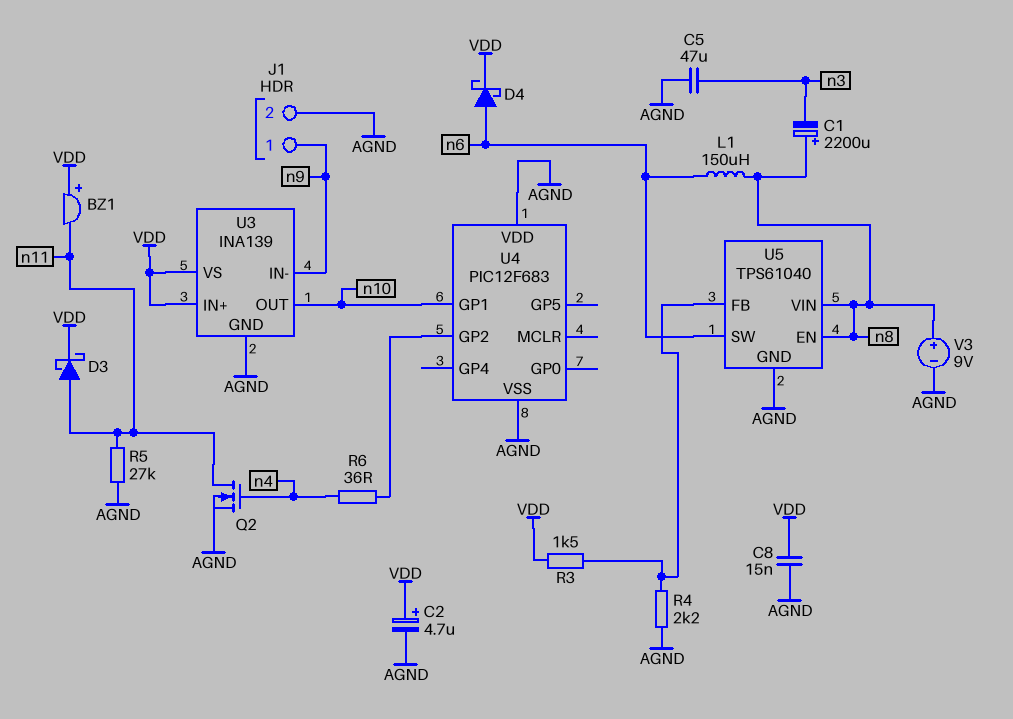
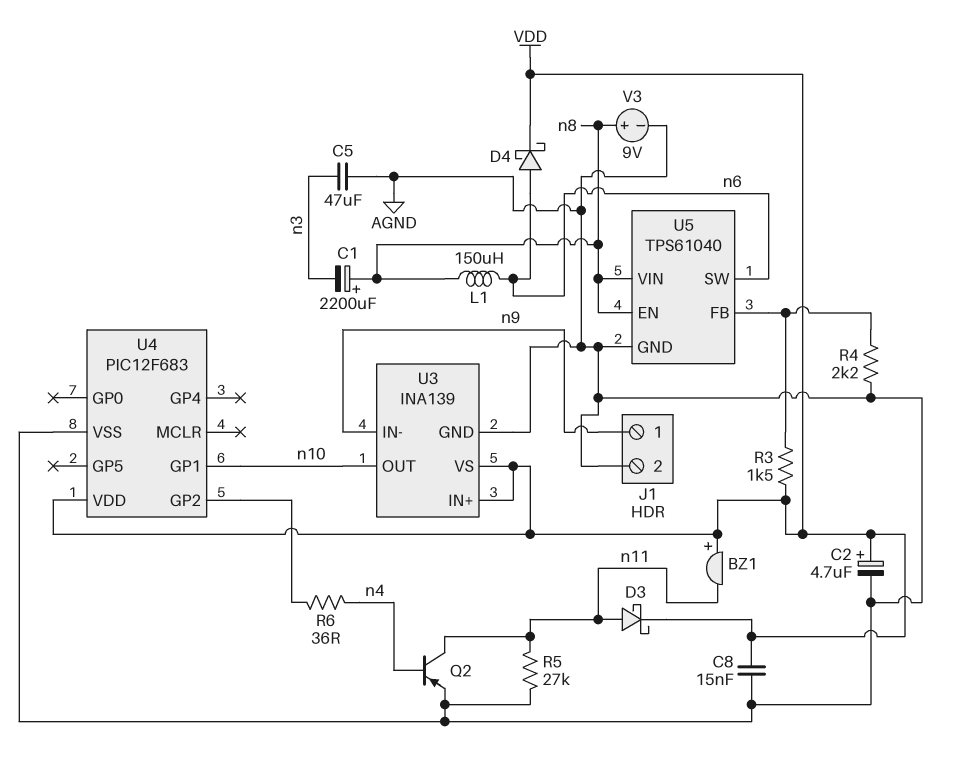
Q2: NMOS (G n4, D n11, S AGND) -> PNP (B n4, C n11, E AGND)
U4 pin VDD: AGND -> VDD

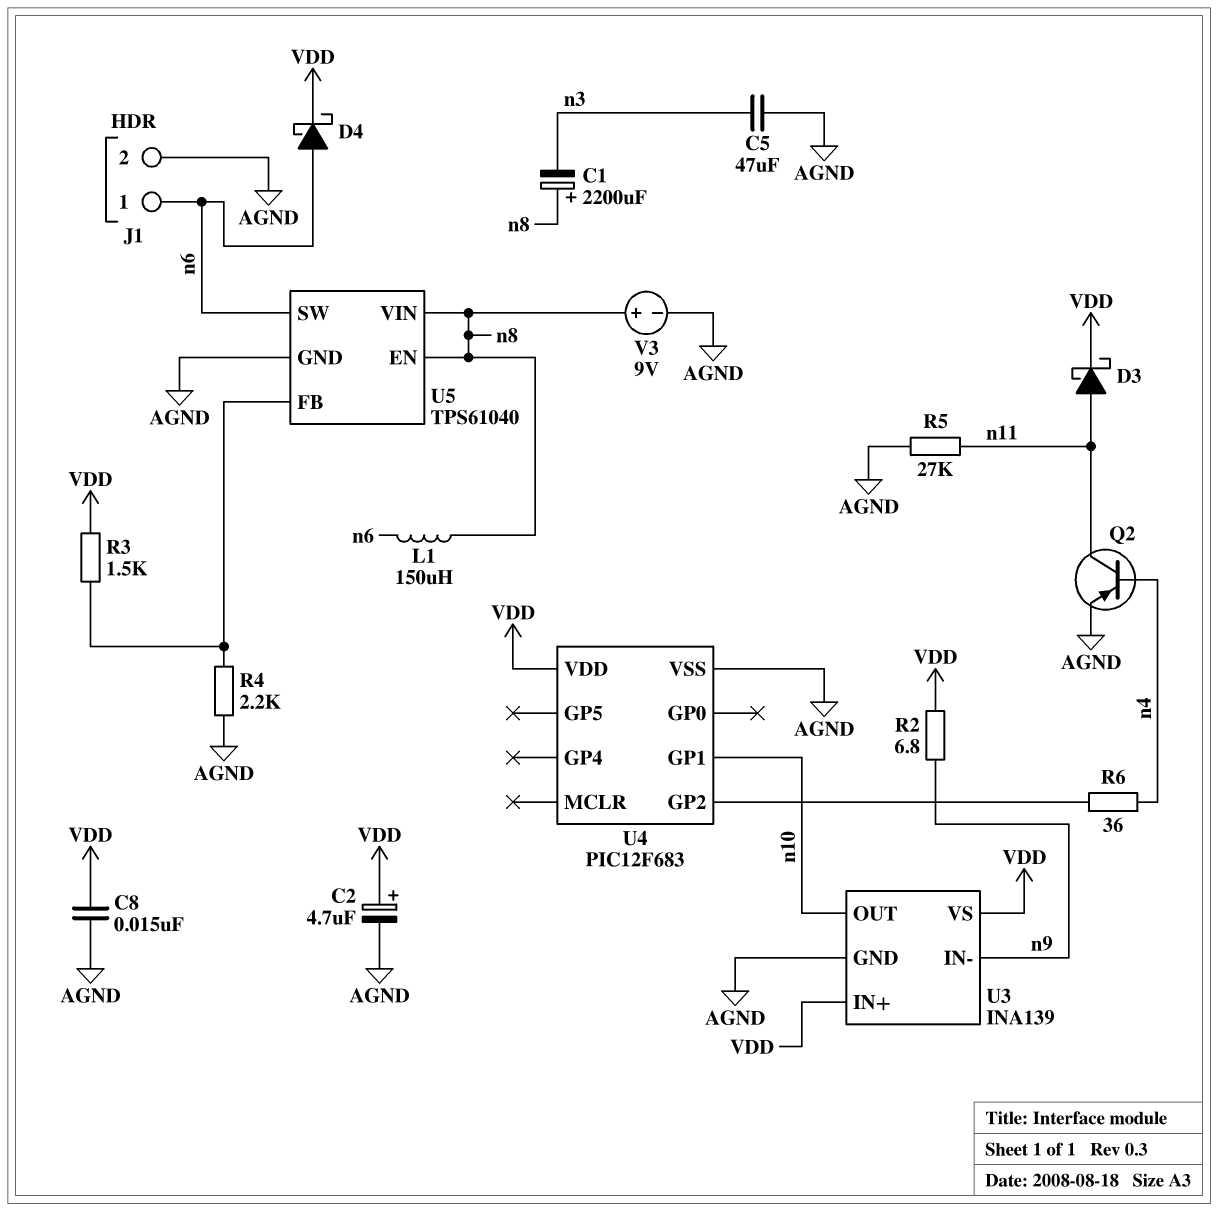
BZ1: buzzer (plus VDD, minus n11) -> none
J1 pin 1: n9 -> n6
R2: none -> 6.8 (VDD, n9)

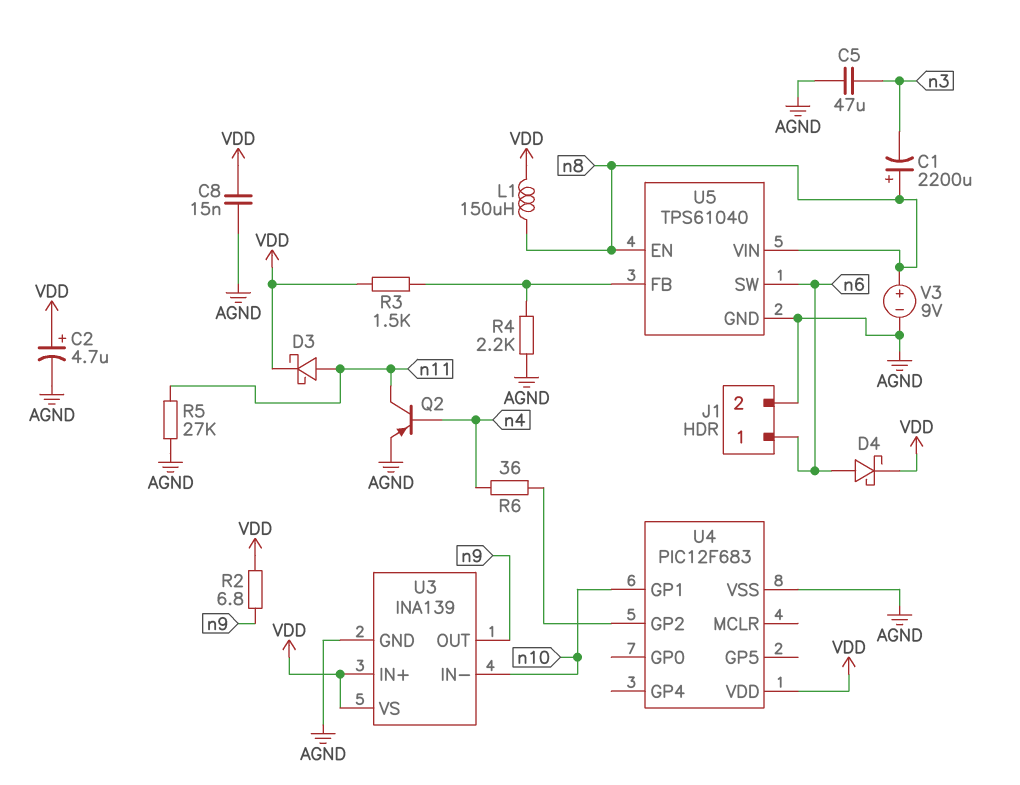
L1: 150uH (n6, n8) -> 150uH (VDD, n8)
U3 pin IN-: n9 -> n10
U3 pin OUT: n10 -> n9

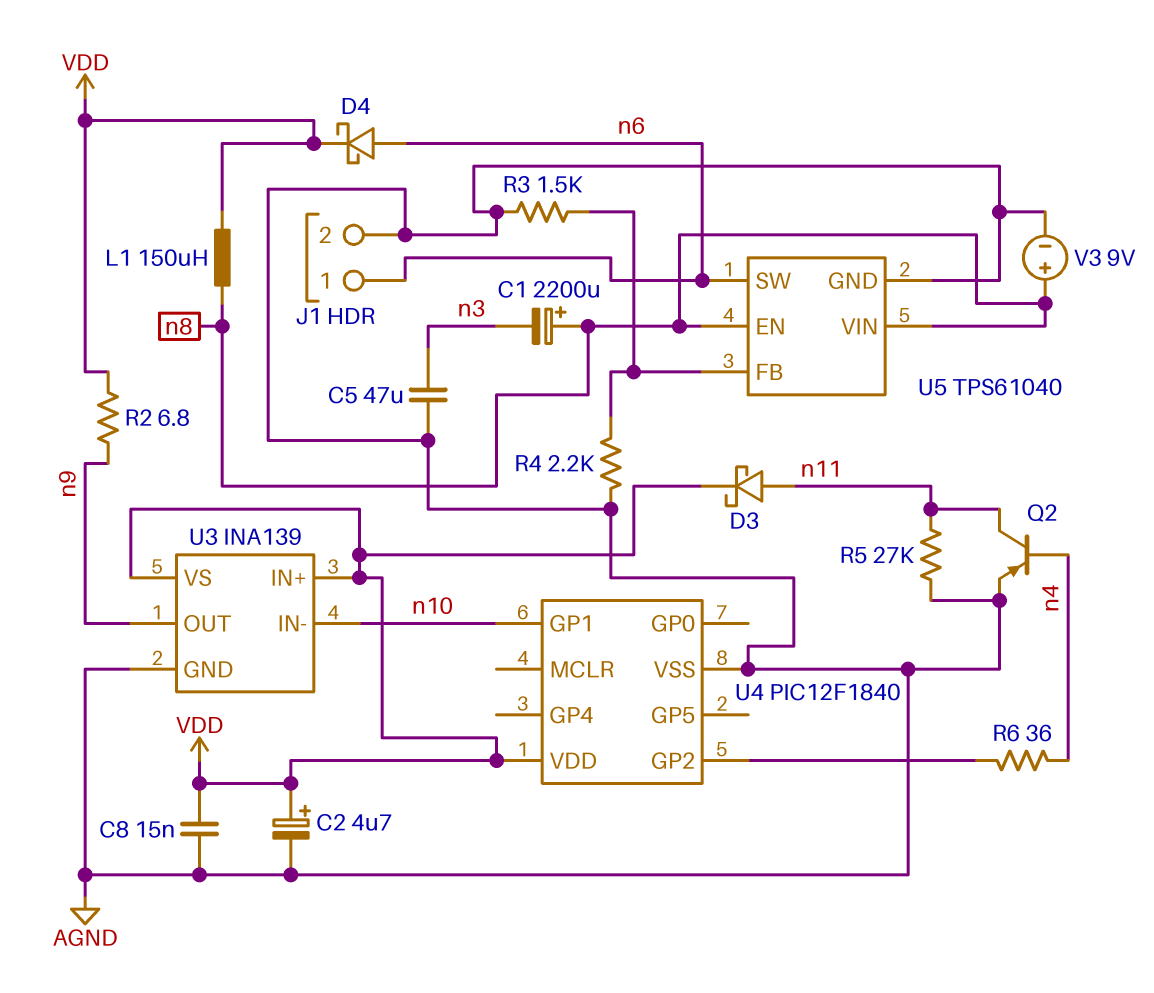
R3: 1.5k (U5/FB, VDD) -> 1.5k (AGND, U5/FB)
U4: PIC12F683 -> PIC12F1840

